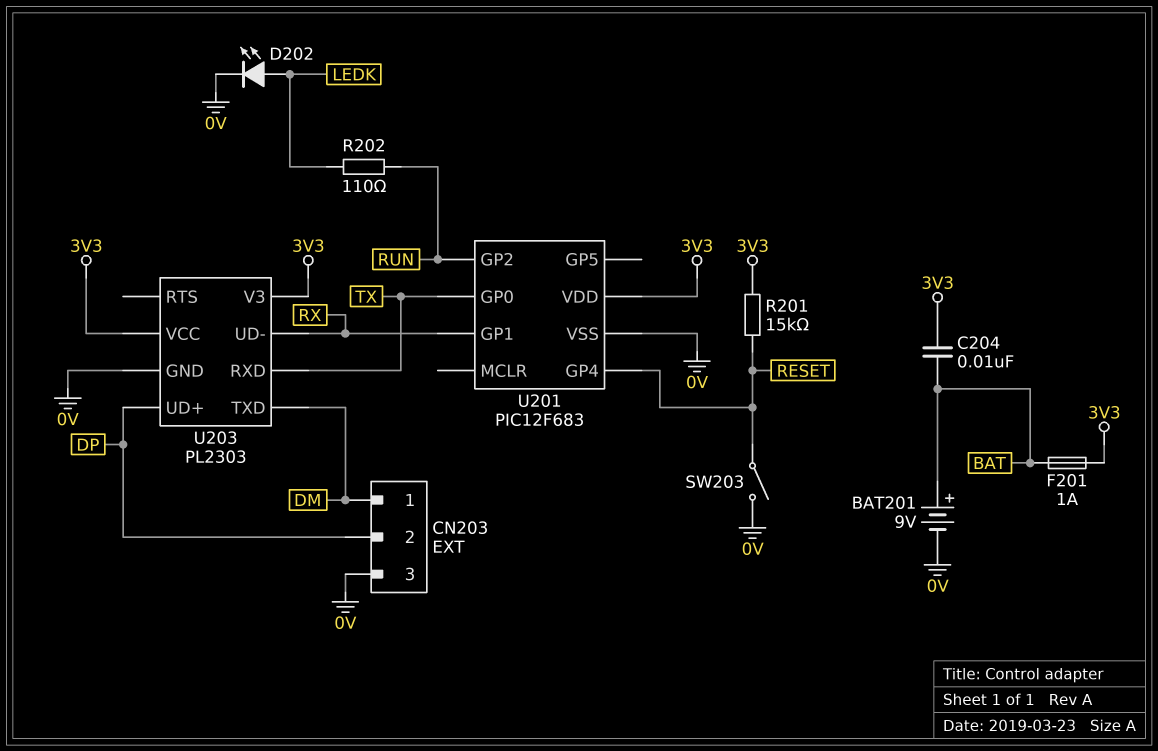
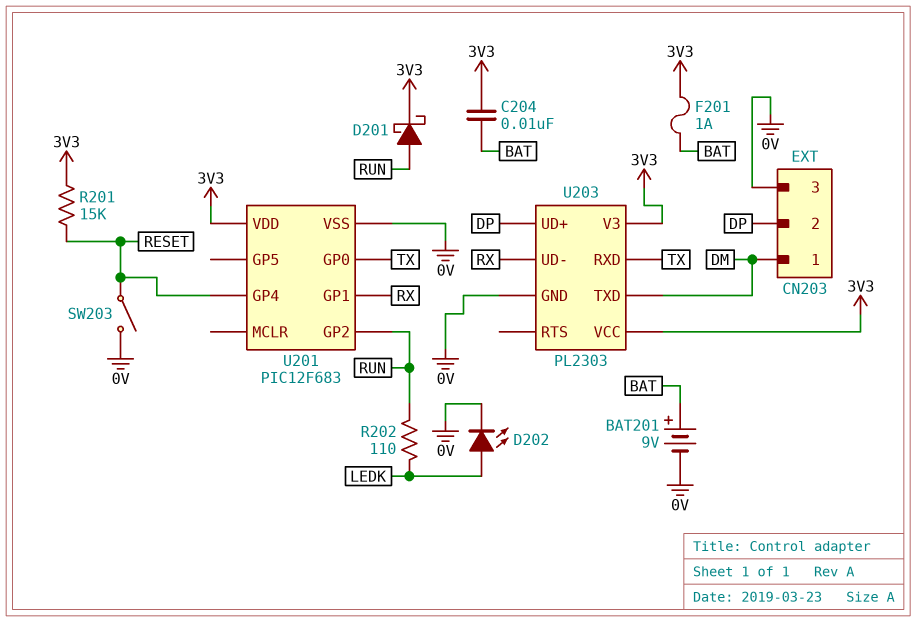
D201: none -> schottky (A RUN, K 3V3)

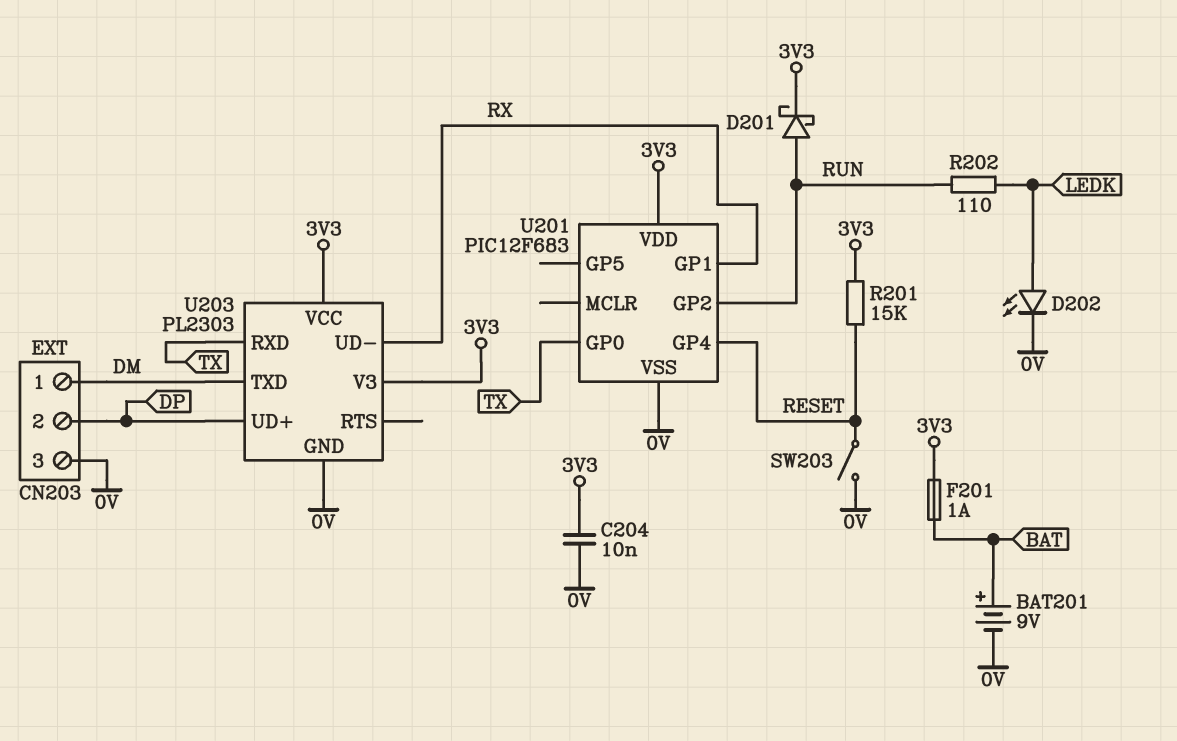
C204: 10nF (3V3, BAT) -> 10nF (0V, 3V3)

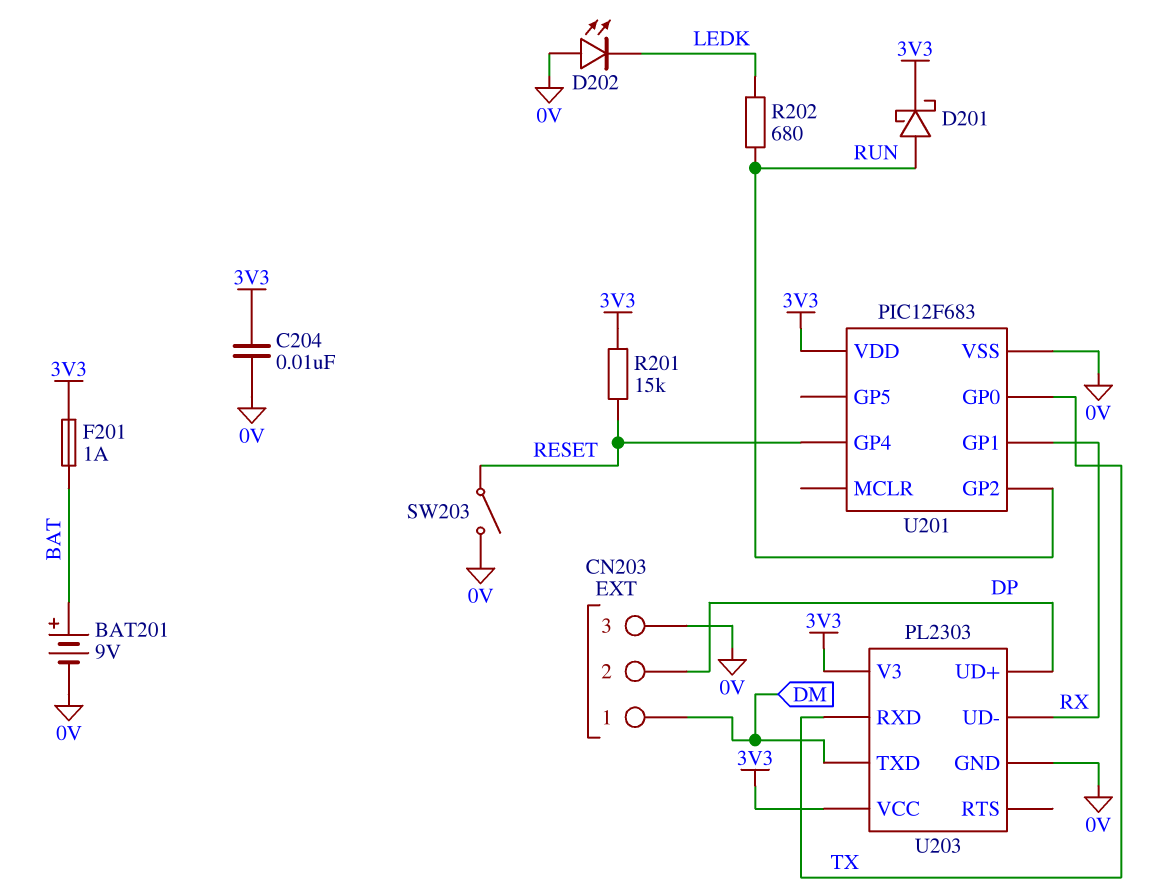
D202: LED (A LEDK, K 0V) -> LED (A 0V, K LEDK)
R202: 110 (LEDK, RUN) -> 680 (LEDK, RUN)

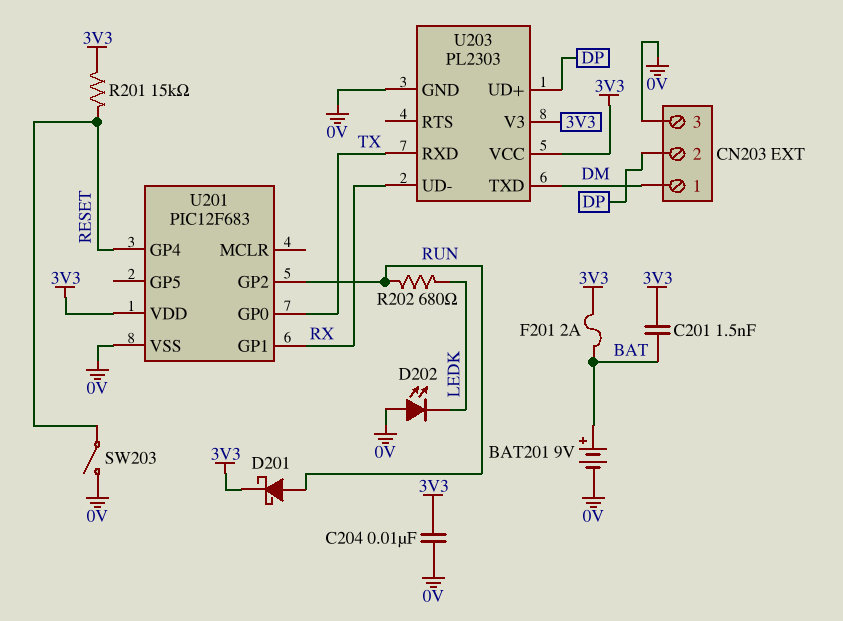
C201: none -> 1.5nF (3V3, BAT)
F201: 1A (3V3, BAT) -> 2A (3V3, BAT)

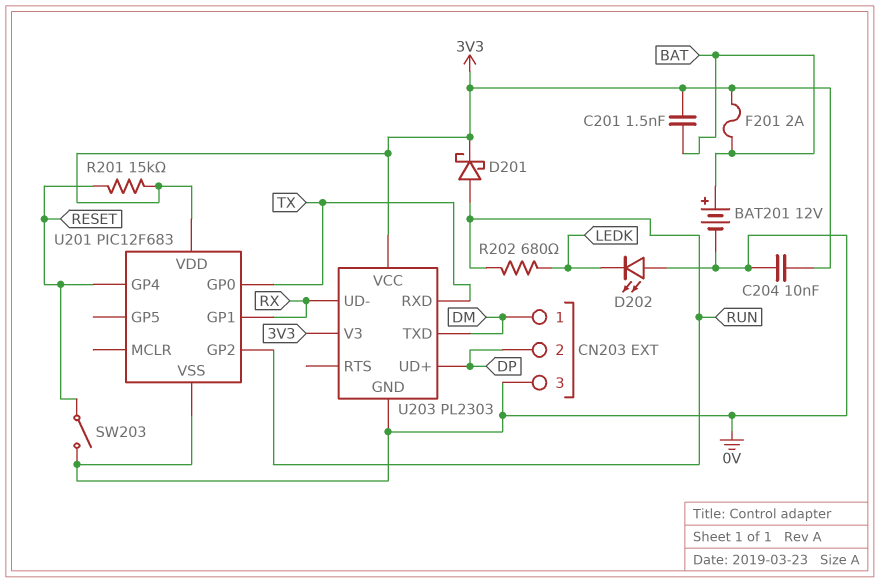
BAT201: 9V (plus BAT, minus 0V) -> 12V (plus BAT, minus 0V)

